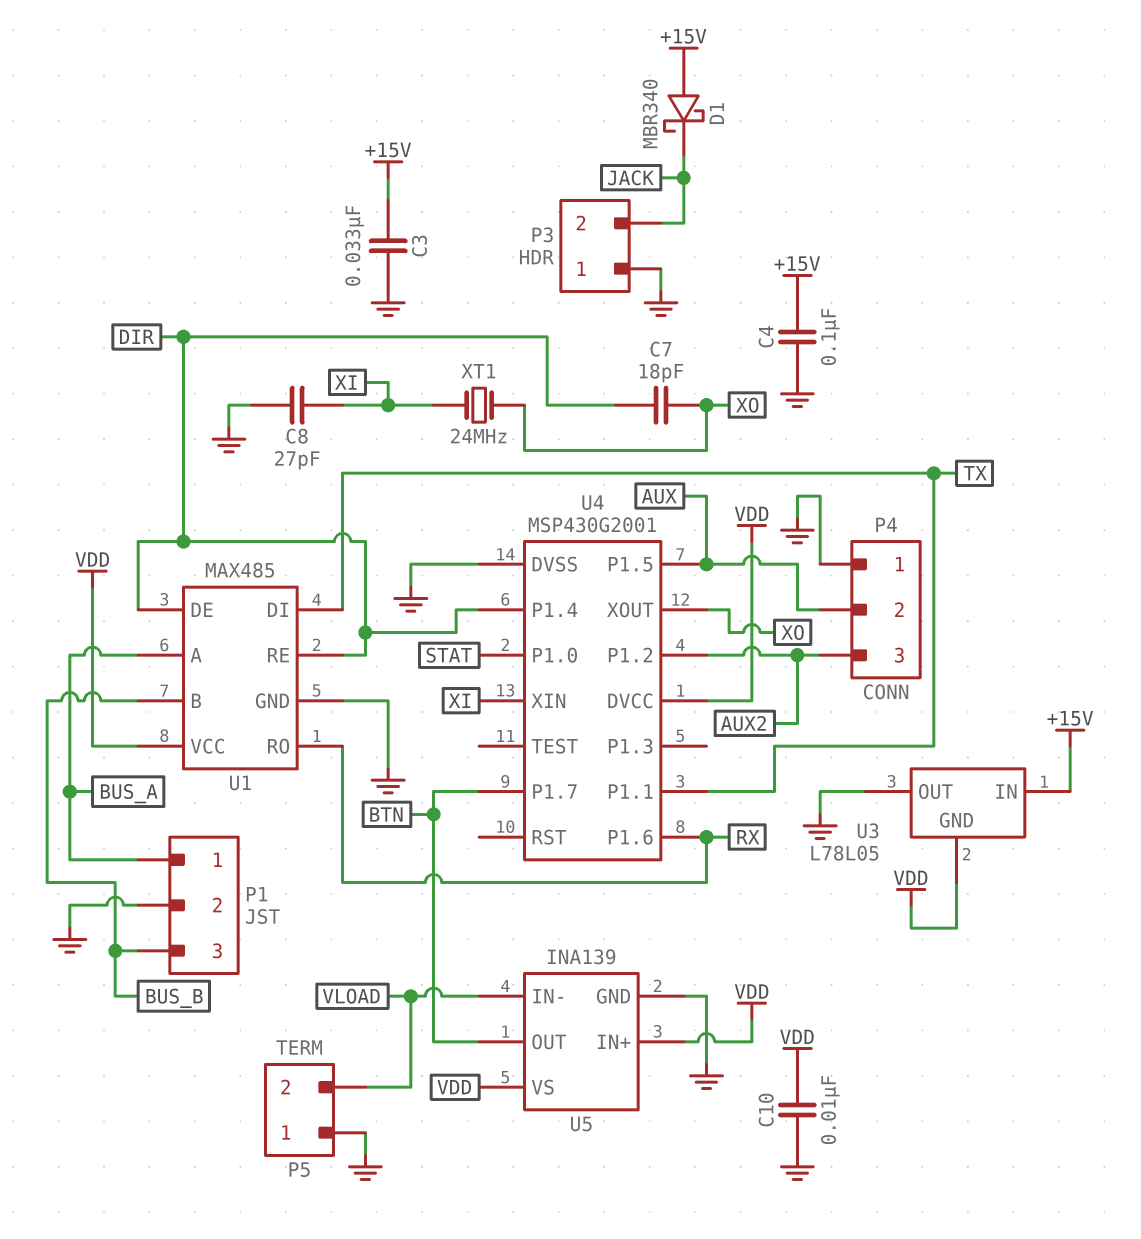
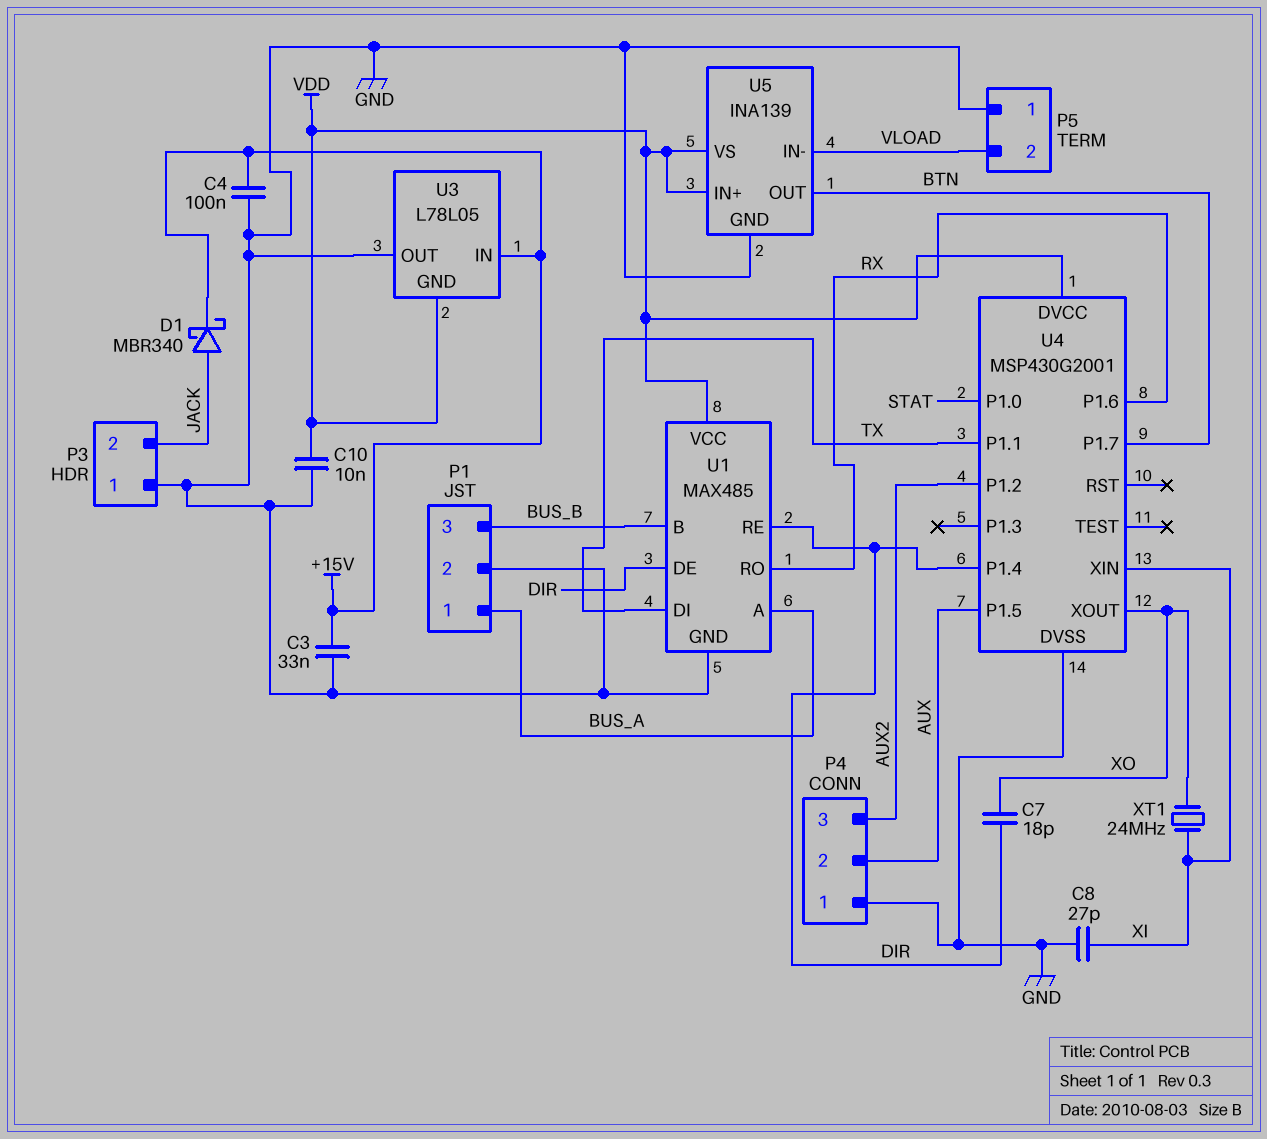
D1: schottky MBR340 (A +15V, K JACK) -> schottky MBR340 (A JACK, K +15V)

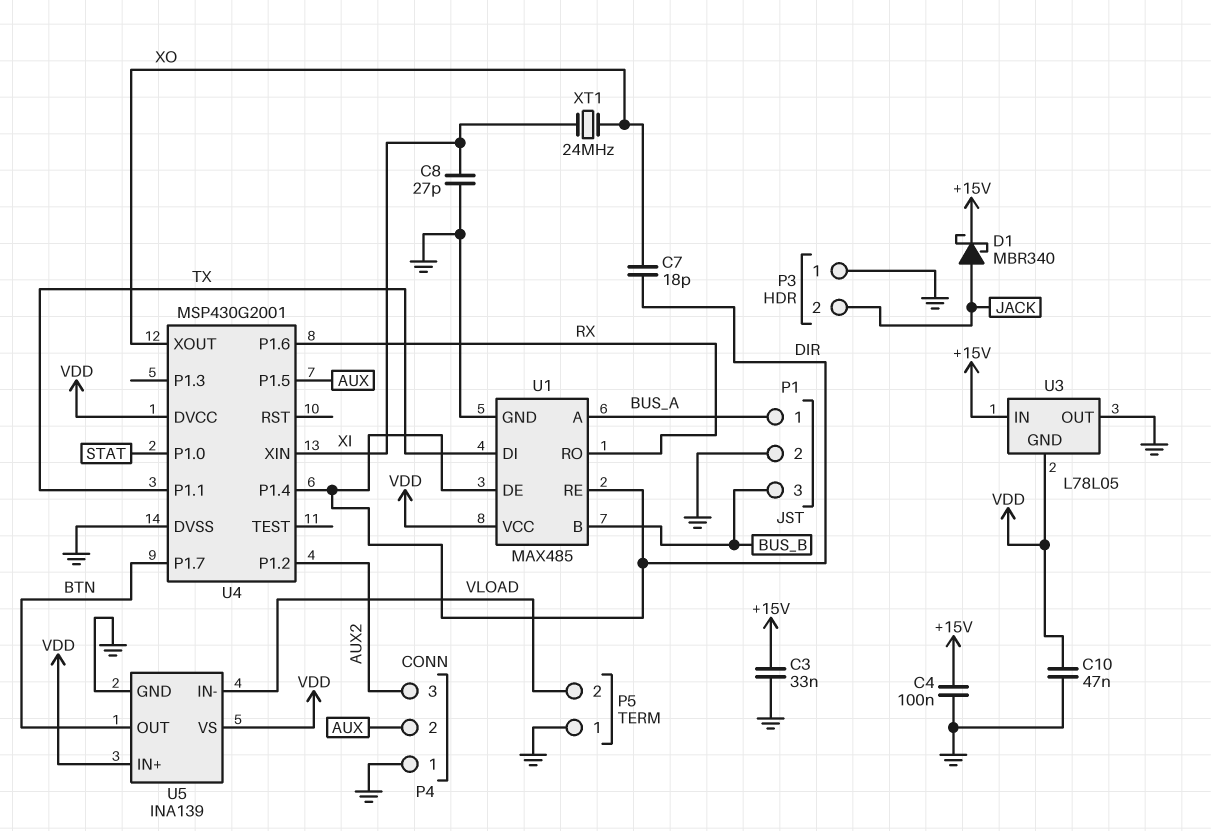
C10: 10nF (GND, VDD) -> 47nF (GND, VDD)

